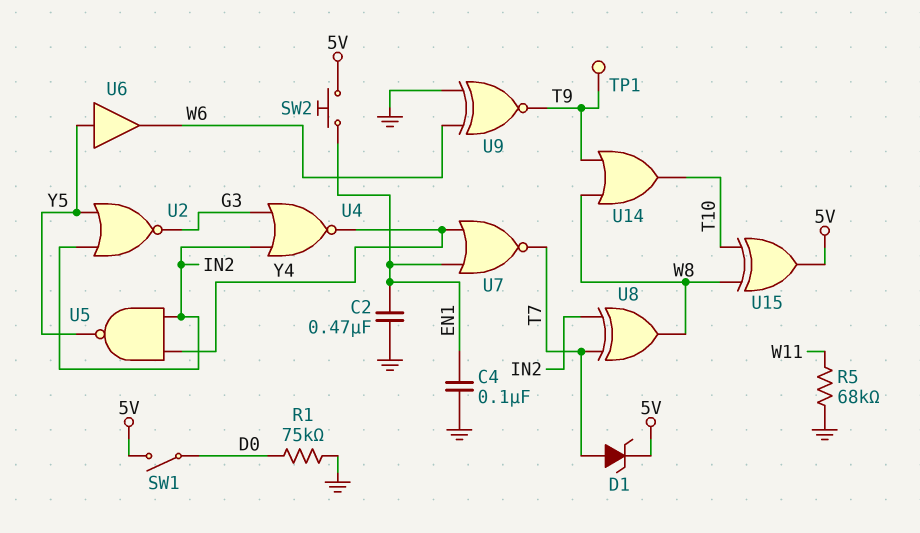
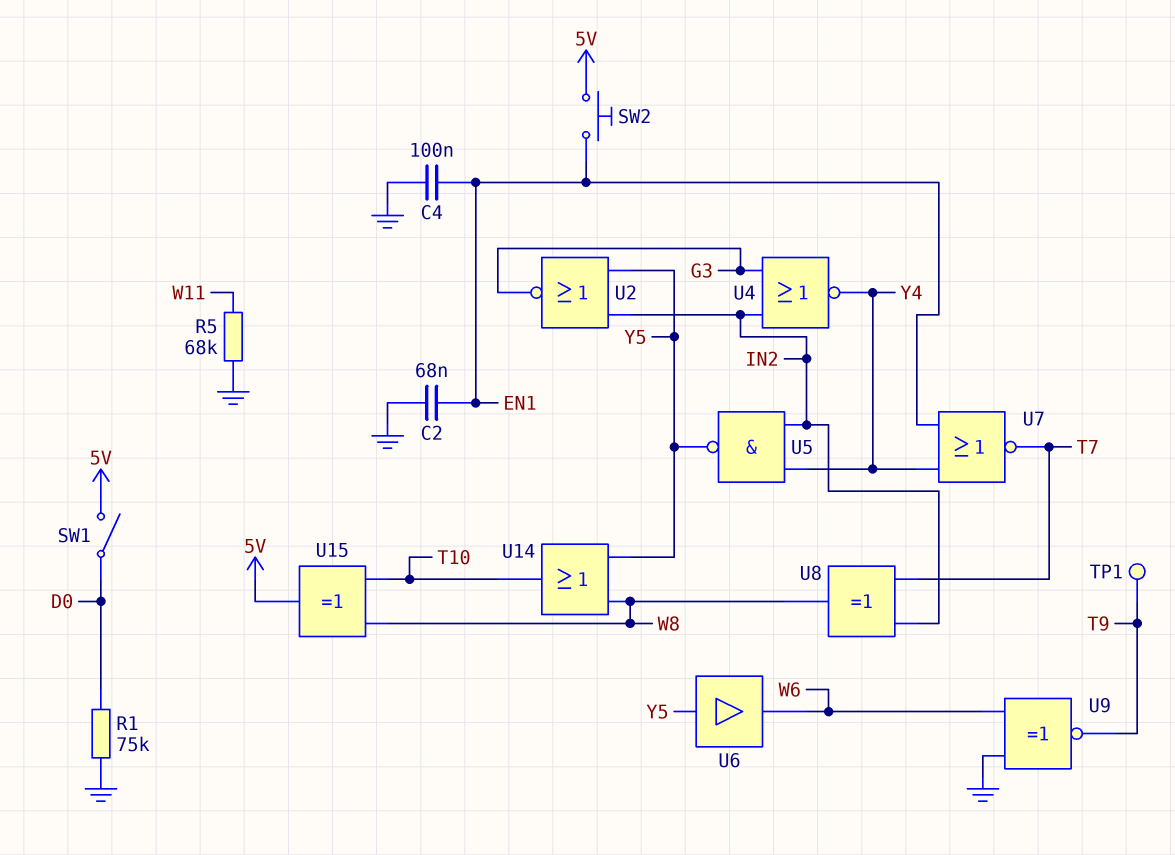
C2: 470nF (EN1, GND) -> 68nF (EN1, GND)
D1: zener (A T7, K 5V) -> none
U14: OR (in T9, in W8, out T10) -> OR (in W8, in Y5, out T10)

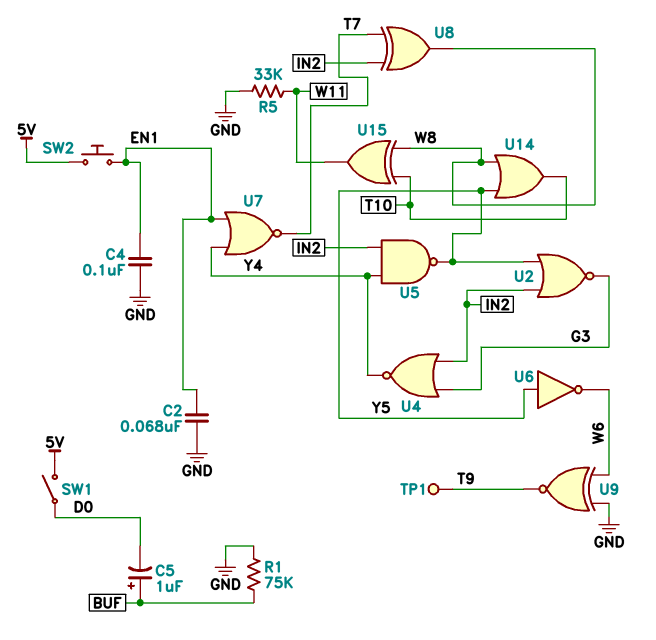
C5: none -> 1uF (plus BUF, minus D0)
R1: 75k (D0, GND) -> 75k (BUF, GND)
R5: 68k (GND, W11) -> 33k (GND, W11)
U6: buffer (in Y5, out W6) -> NOT (in Y5, out W6)
U15: XOR (in T10, in W8, out 5V) -> XOR (in T10, in W8, out W11)

